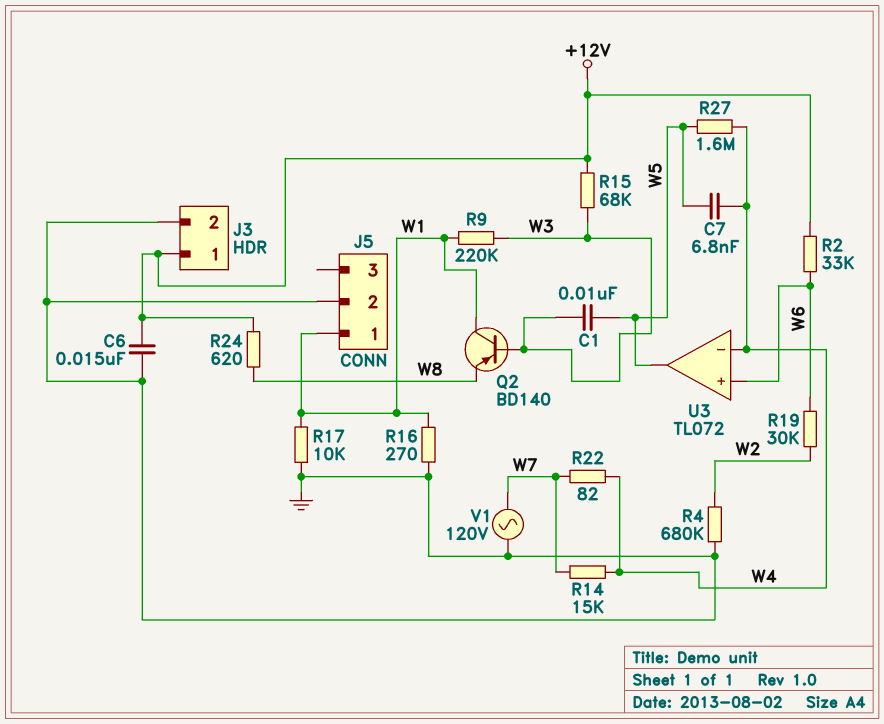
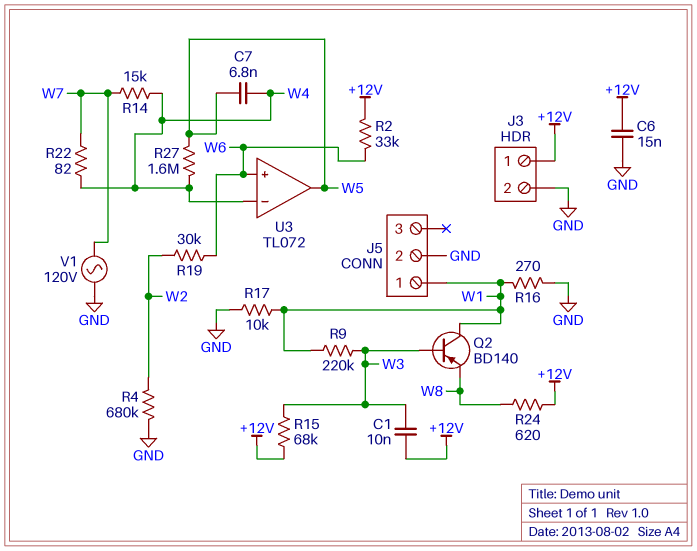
C1: 10nF (W3, W5) -> 10nF (+12V, W3)

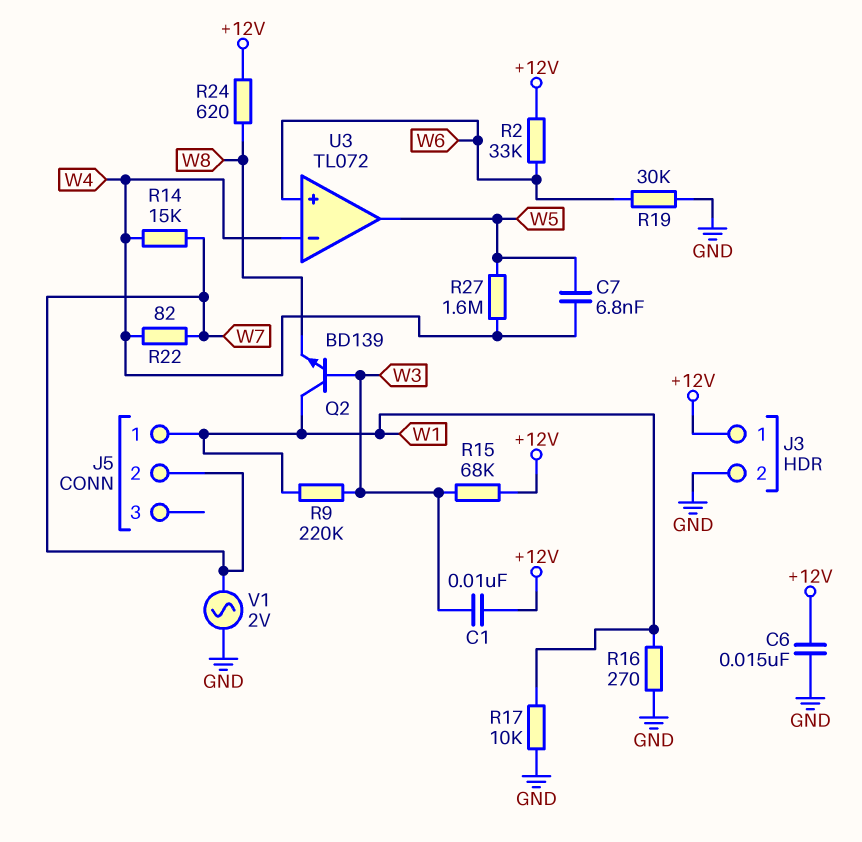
J5 pin 2: GND -> W7
Q2: PNP BD140 (B W3, C W1, E W8) -> NPN BD139 (B W3, C W1, E W8)
R4: 680k (GND, W2) -> none
R19: 30k (W2, W6) -> 30k (GND, W6)
V1: AC 120V (GND, W7) -> AC 2V (GND, W7)

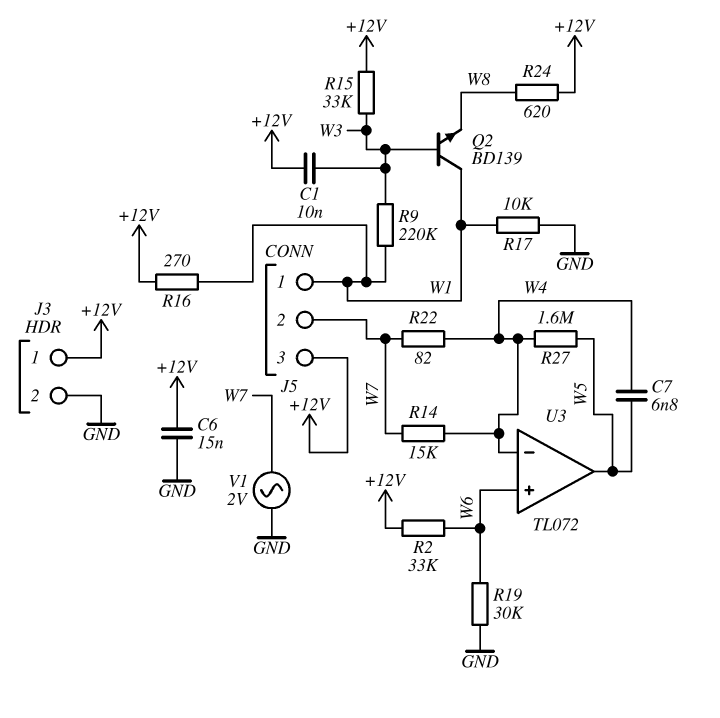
J5 pin 3: none -> +12V
R15: 68k (+12V, W3) -> 33k (+12V, W3)
R16: 270 (GND, W1) -> 270 (+12V, W1)

